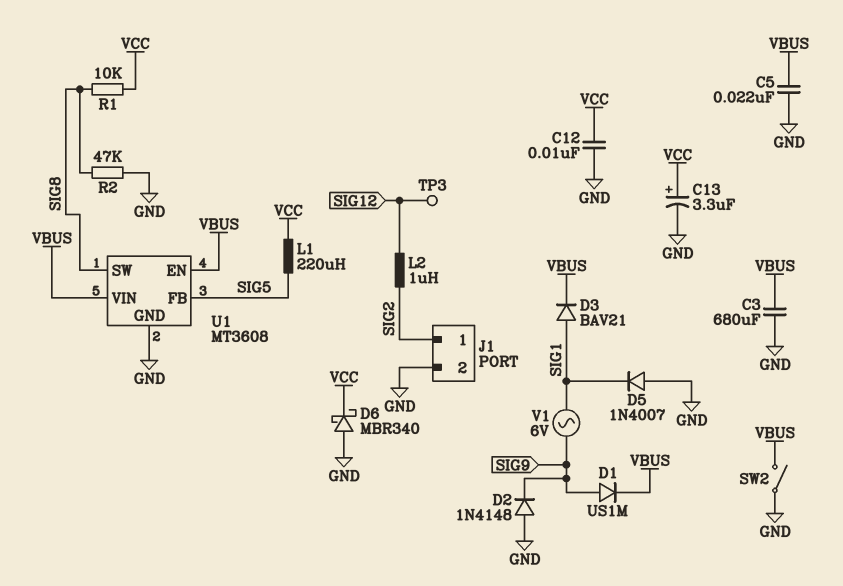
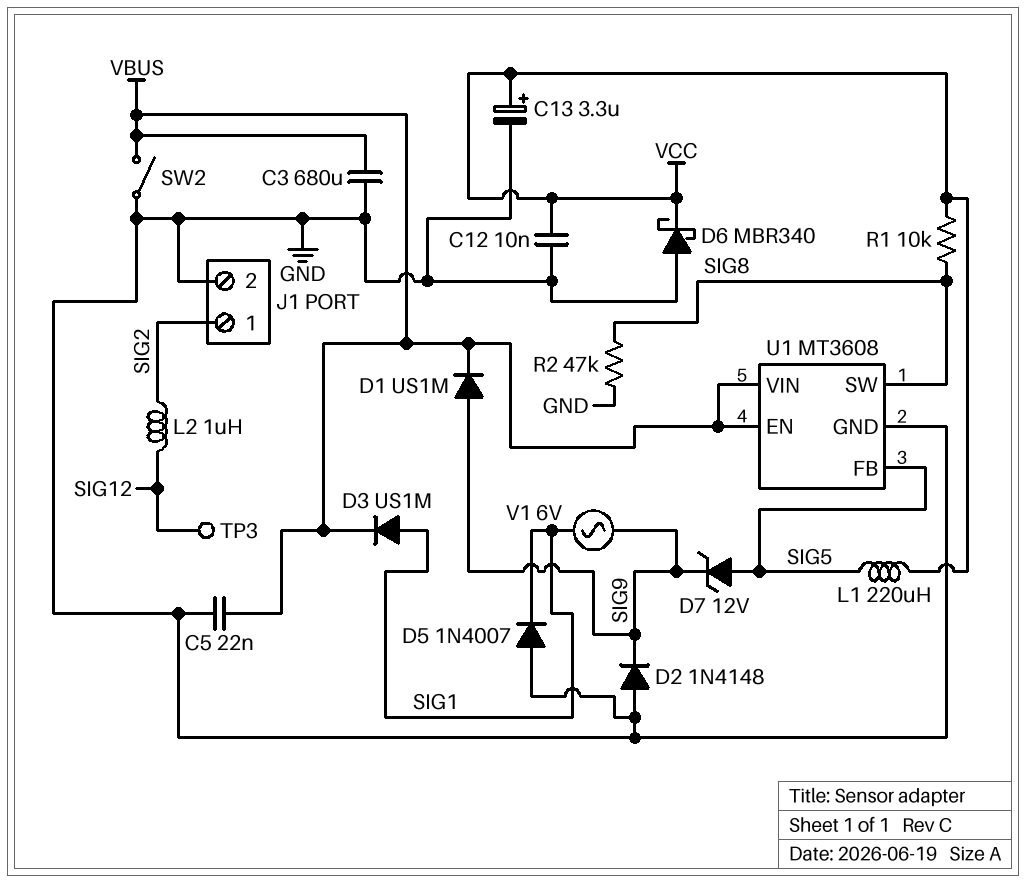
D3: diode BAV21 (A SIG1, K VBUS) -> diode US1M (A SIG1, K VBUS)
D7: none -> zener 12V (A SIG5, K SIG9)

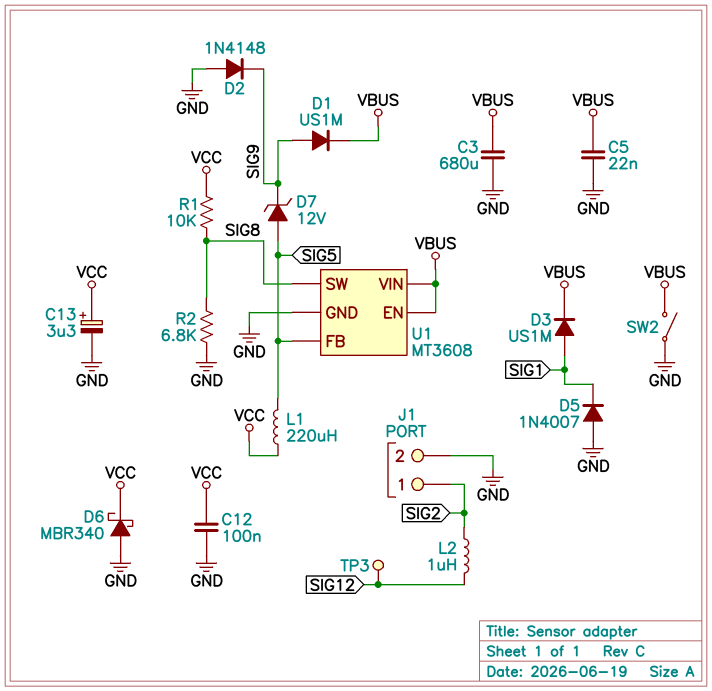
C12: 10nF (GND, VCC) -> 100nF (GND, VCC)
R2: 47k (GND, SIG8) -> 6.8k (GND, SIG8)
V1: AC 6V (SIG1, SIG9) -> none

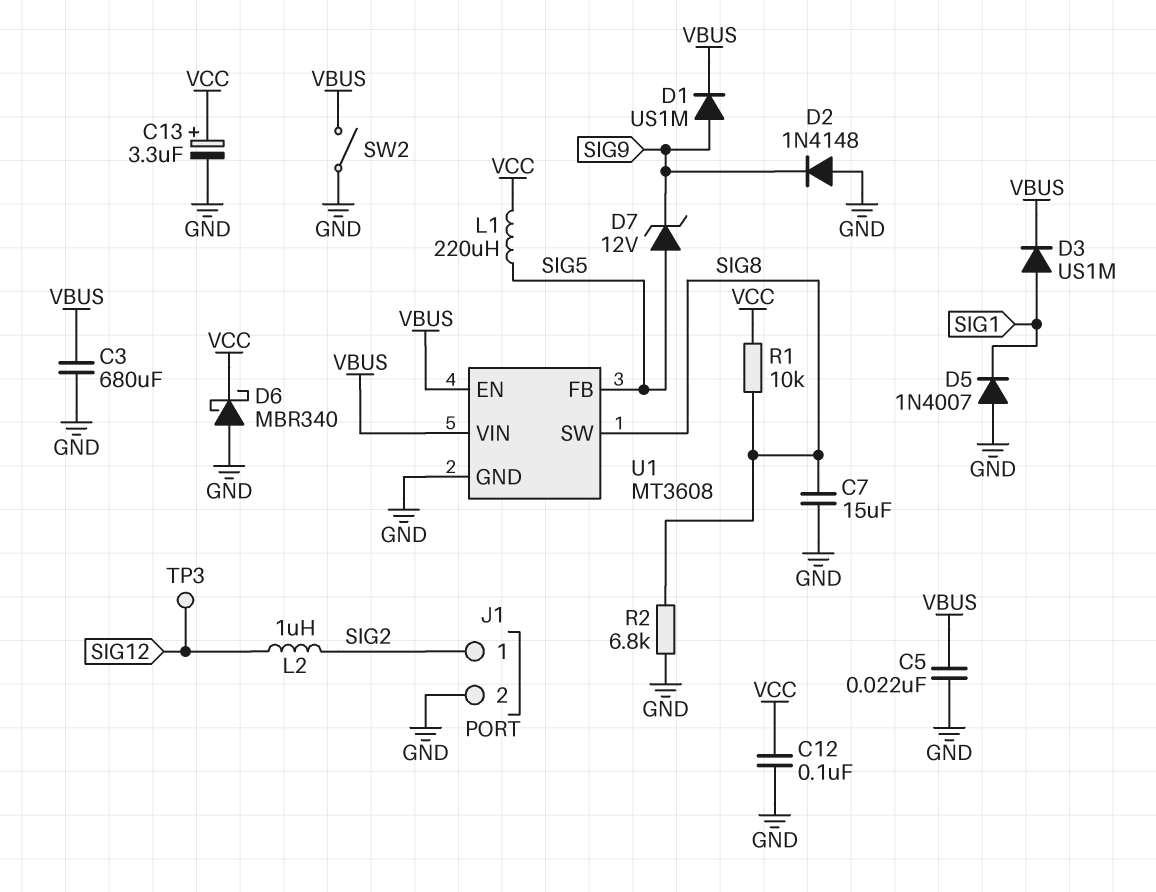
C7: none -> 15uF (GND, SIG8)

